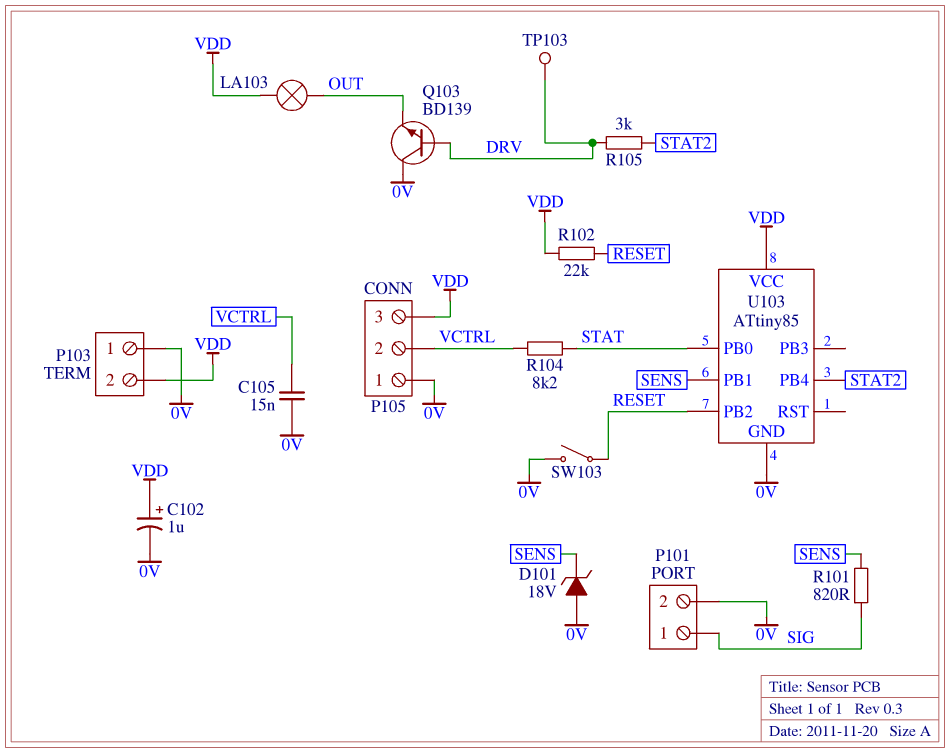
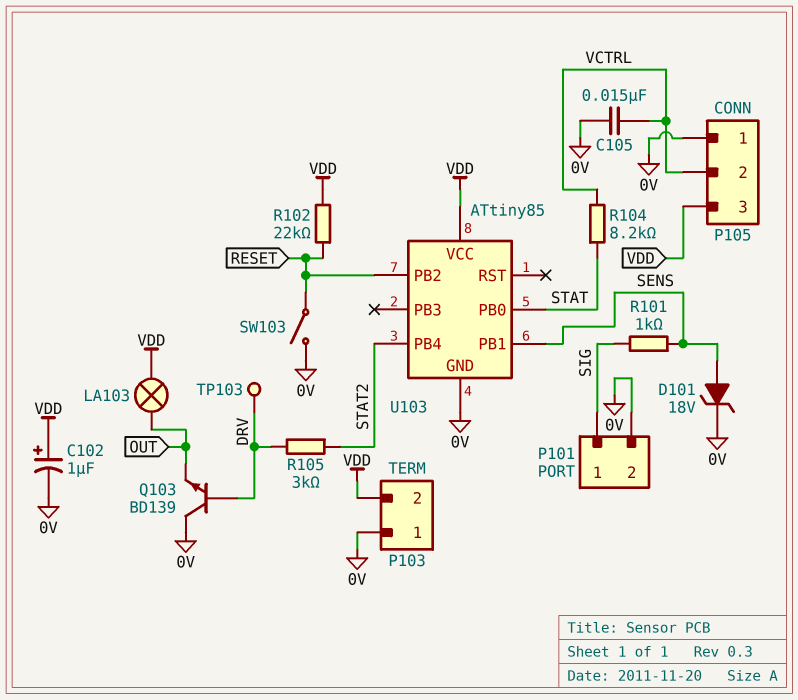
D101: zener 18V (A 0V, K SENS) -> zener 18V (A SENS, K 0V)
R101: 820 (SENS, SIG) -> 1k (SENS, SIG)

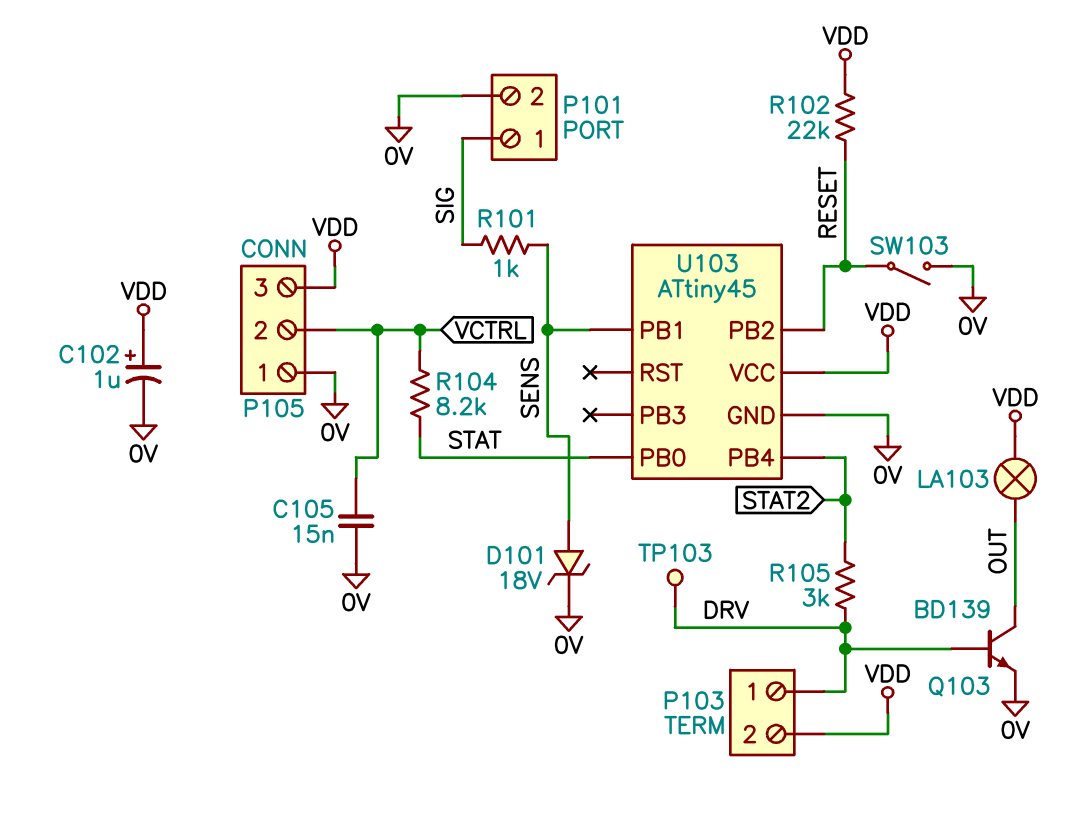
P103 pin 1: 0V -> DRV
Q103: NPN BD139 (B DRV, C 0V, E OUT) -> NPN BD139 (B DRV, C OUT, E 0V)
U103: ATtiny85 -> ATtiny45

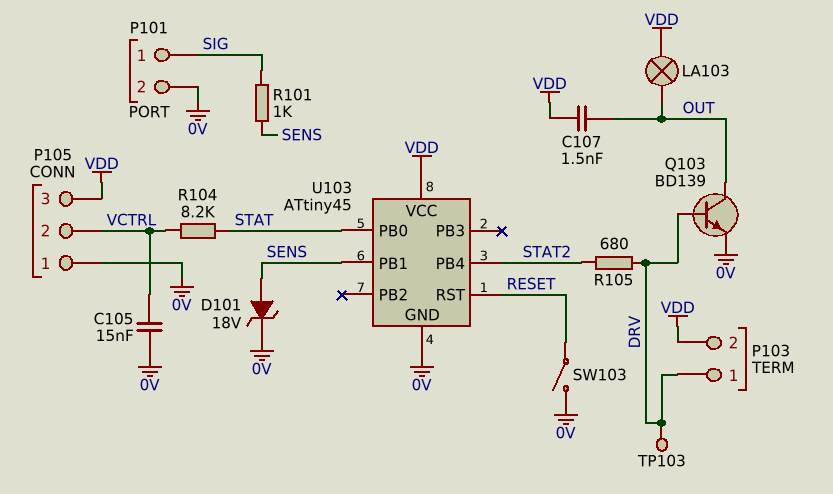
C102: 1uF (plus VDD, minus 0V) -> none
C107: none -> 1.5nF (OUT, VDD)
R102: 22k (RESET, VDD) -> none
R105: 3k (DRV, STAT2) -> 680 (DRV, STAT2)
U103 pin PB2: RESET -> none
U103 pin RST: none -> RESET

